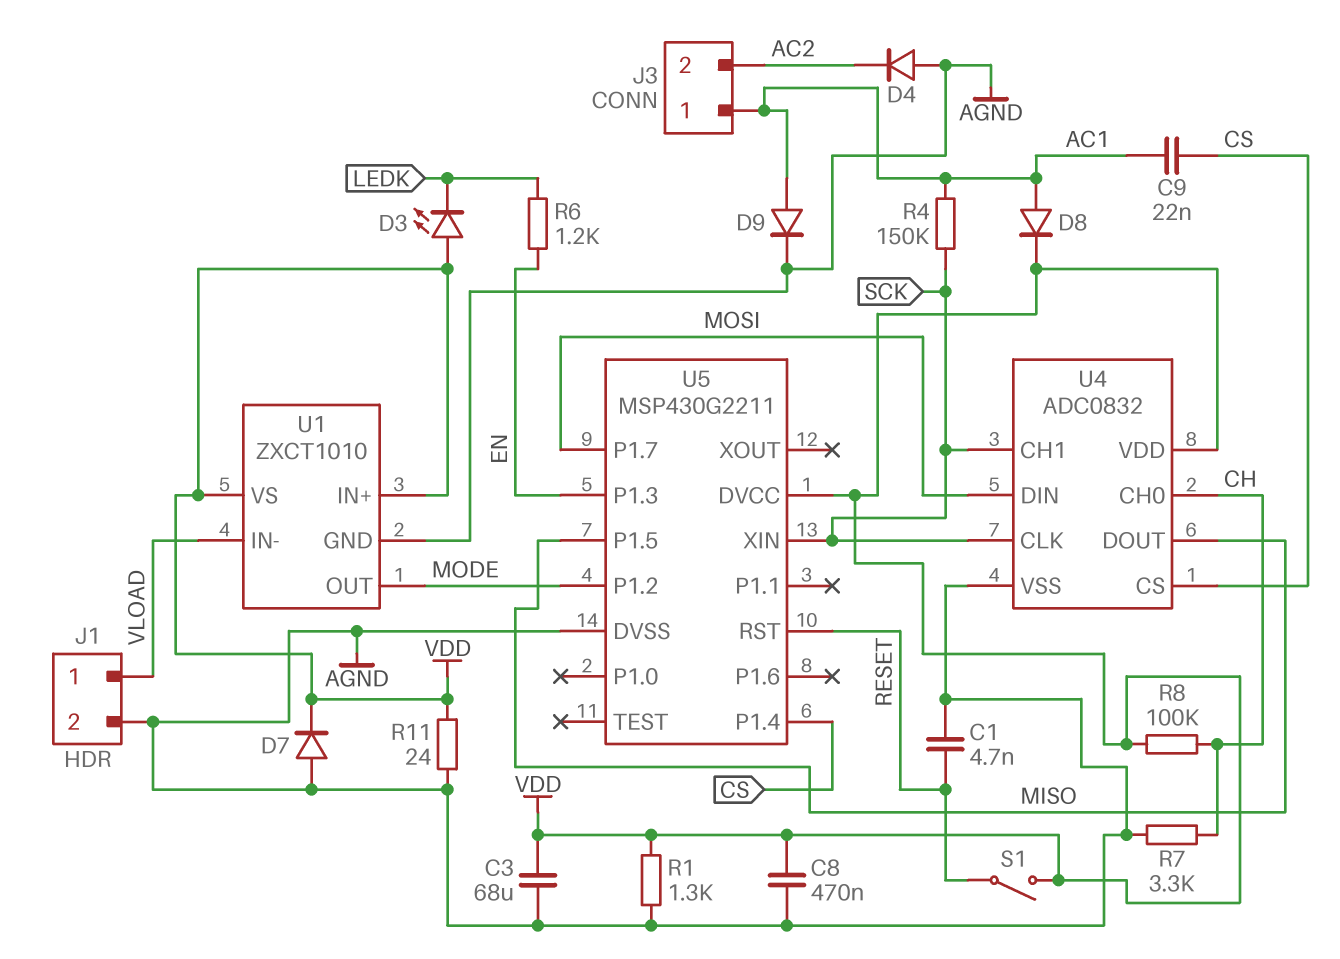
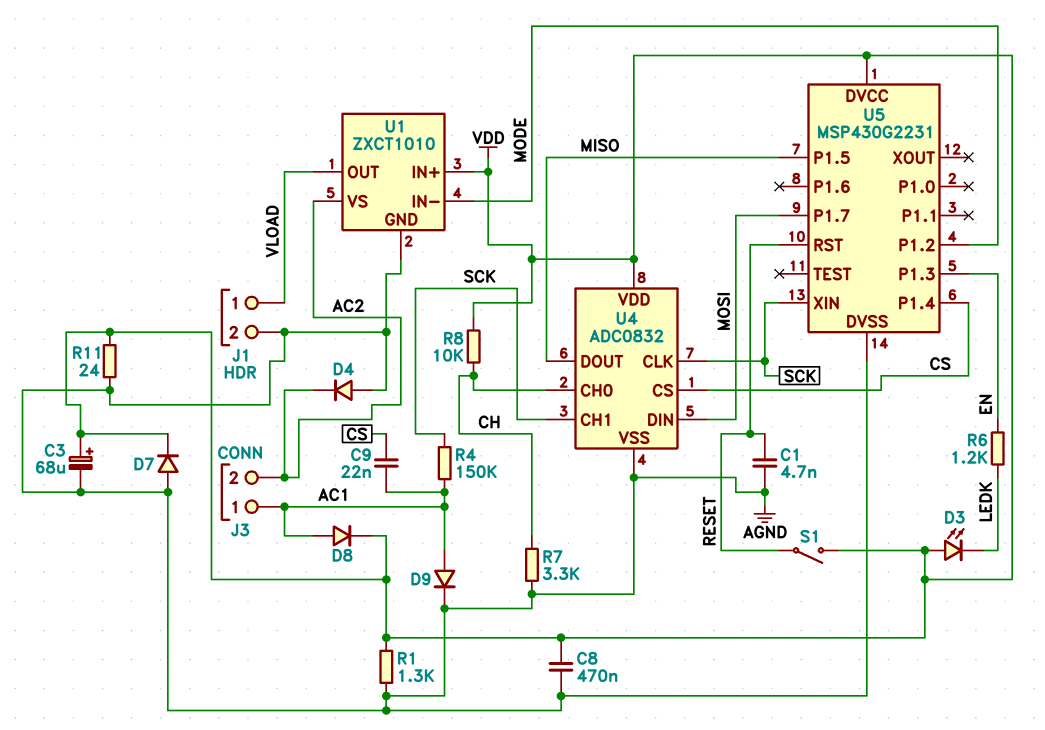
C3: 68uF (AGND, VDD) -> 68uF (plus VDD, minus AGND)
R8: 100k (CH, VDD) -> 10k (CH, VDD)
U1 pin IN-: VLOAD -> MODE
U1 pin OUT: MODE -> VLOAD
U1 pin VS: VDD -> AC2
U5: MSP430G2211 -> MSP430G2231

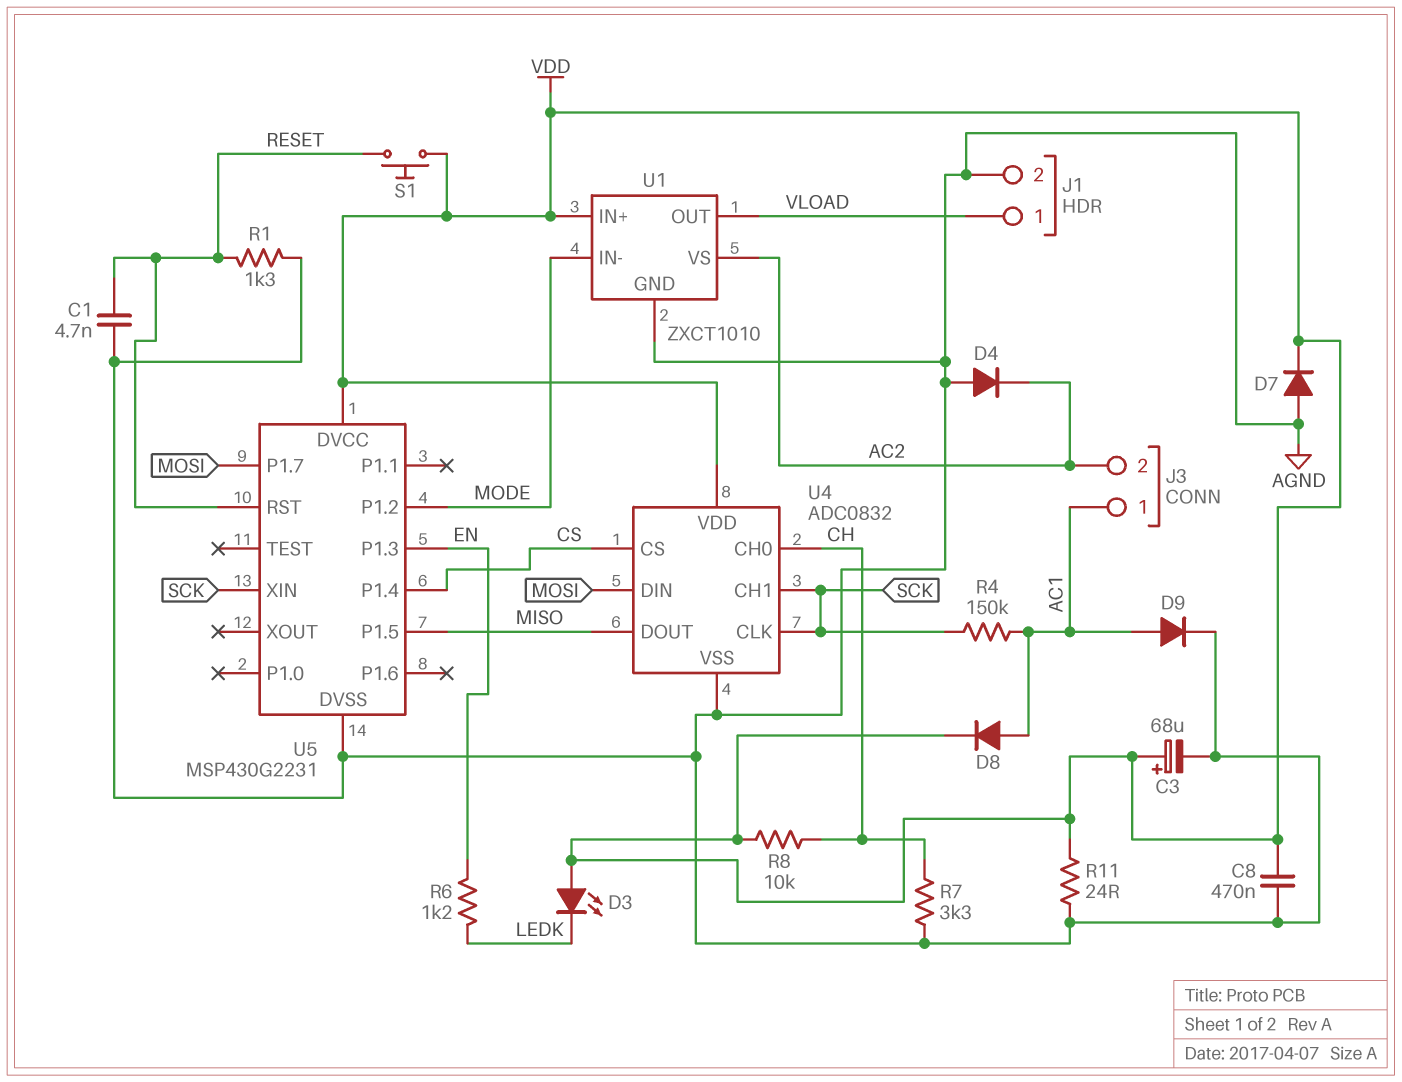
C9: 22nF (AC1, CS) -> none
R1: 1.3k (AGND, VDD) -> 1.3k (AGND, RESET)
S1: switch (RESET, VDD) -> button (RESET, VDD)

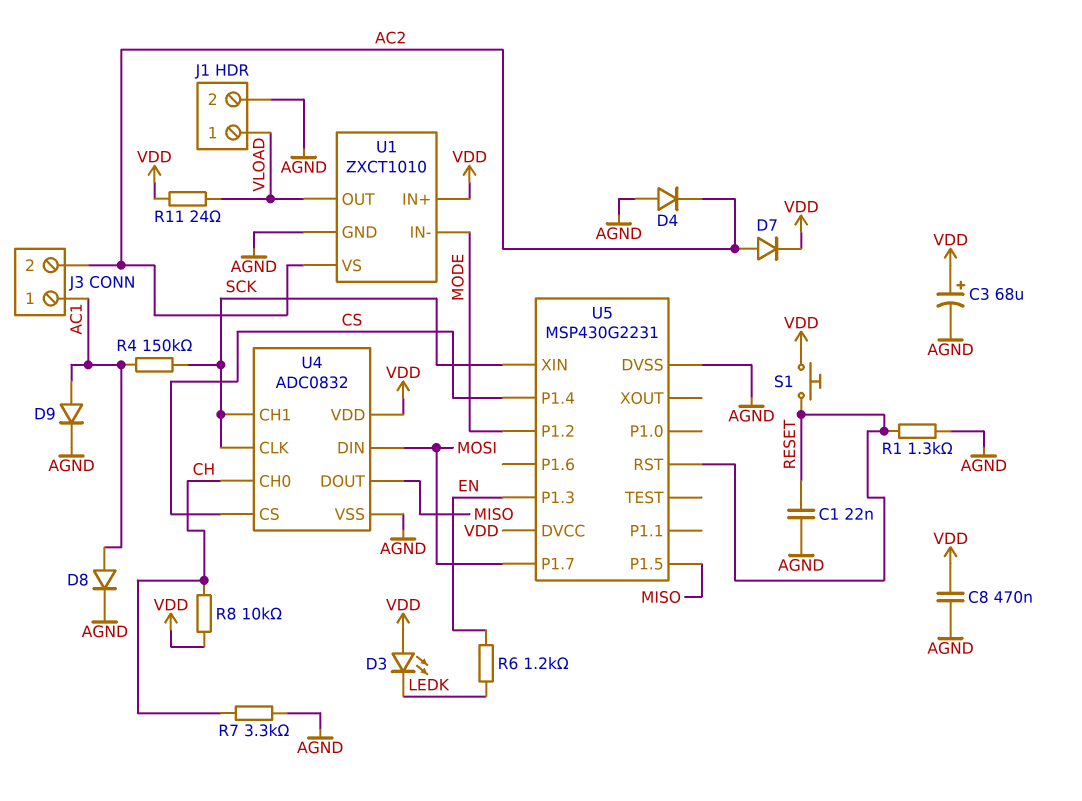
C1: 4.7nF (AGND, RESET) -> 22nF (AGND, RESET)
D7: diode (A AGND, K VDD) -> diode (A AC2, K VDD)
D8: diode (A AC1, K VDD) -> diode (A AC1, K AGND)
R11: 24 (AGND, VDD) -> 24 (VDD, VLOAD)

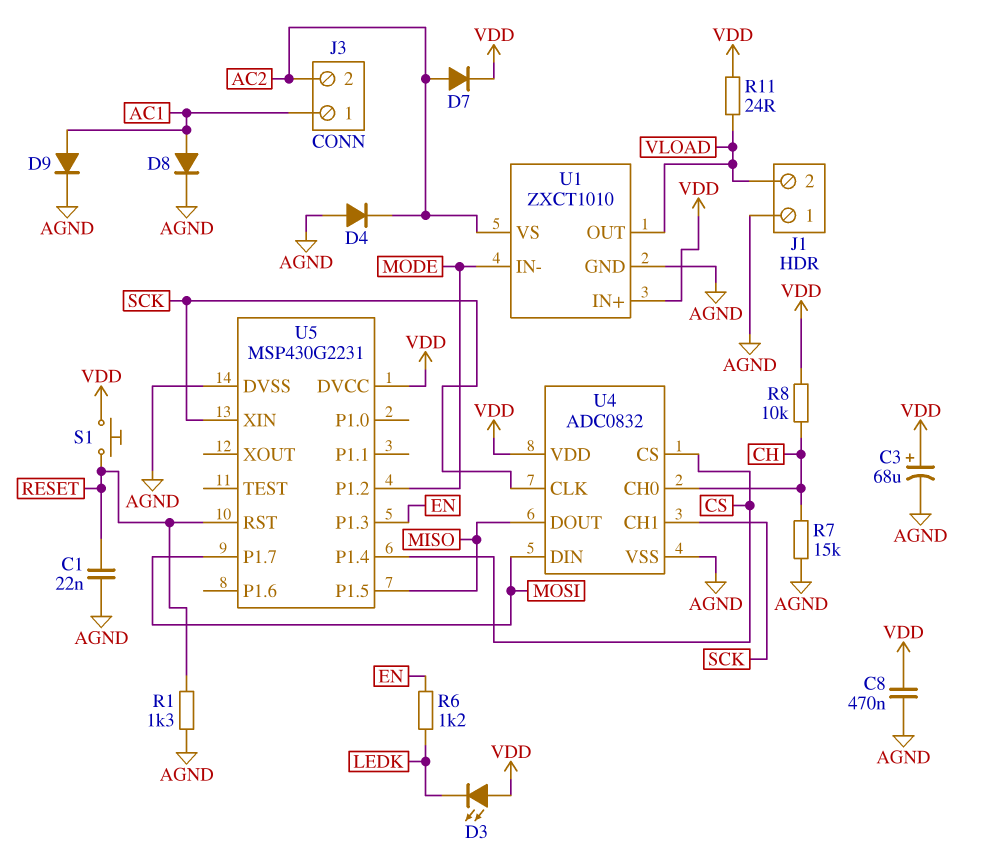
J1 pin 1: VLOAD -> AGND
J1 pin 2: AGND -> VLOAD
R4: 150k (AC1, SCK) -> none
R7: 3.3k (AGND, CH) -> 15k (AGND, CH)

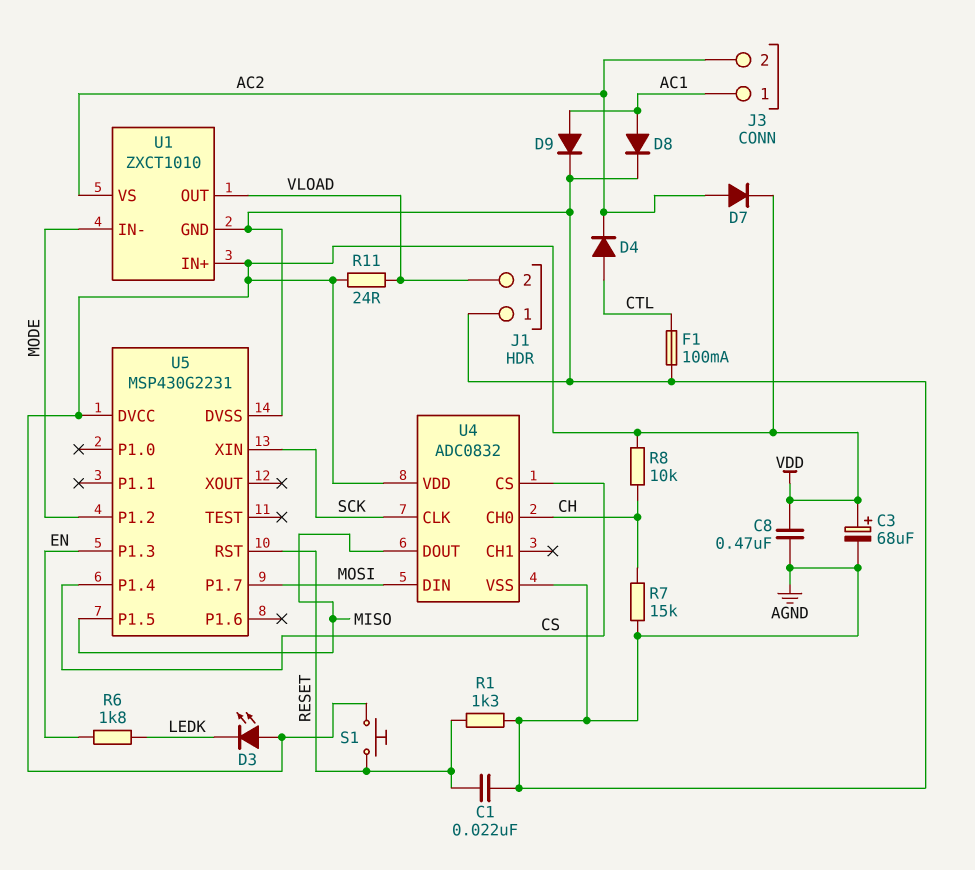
D4: diode (A AGND, K AC2) -> diode (A CTL, K AC2)
F1: none -> 100mA (AGND, CTL)
R6: 1.2k (EN, LEDK) -> 1.8k (EN, LEDK)
U4 pin CH1: SCK -> none

